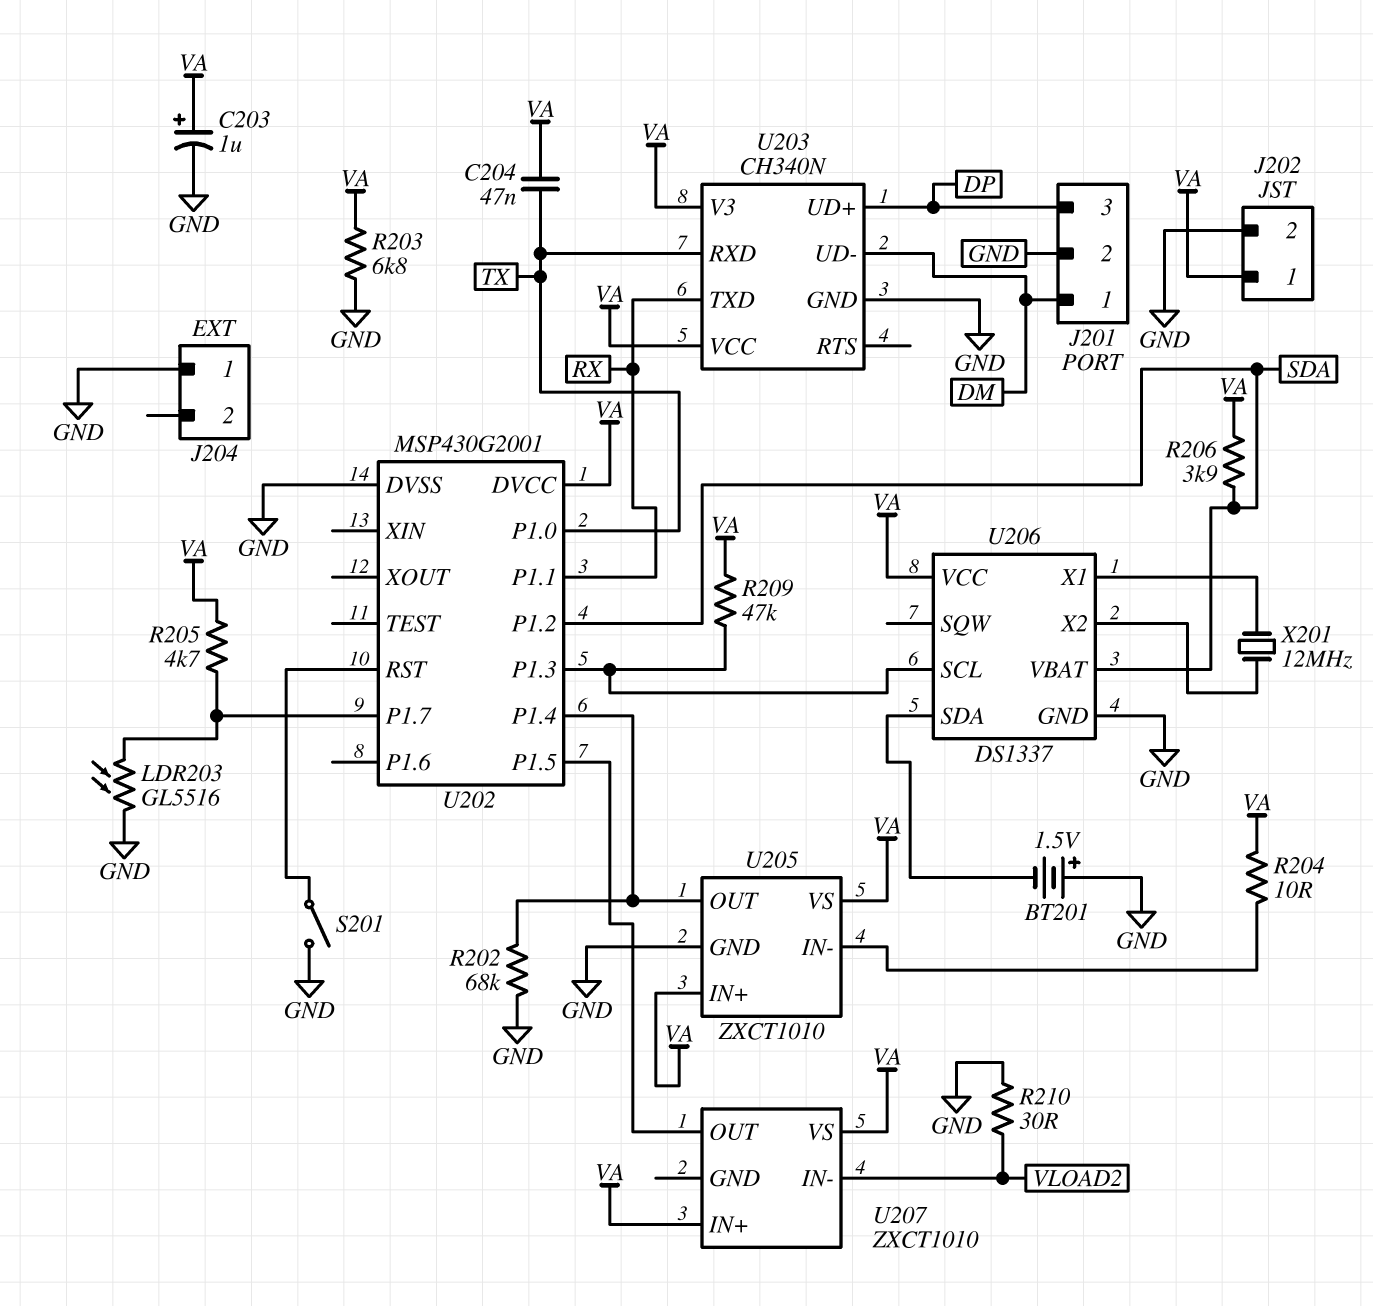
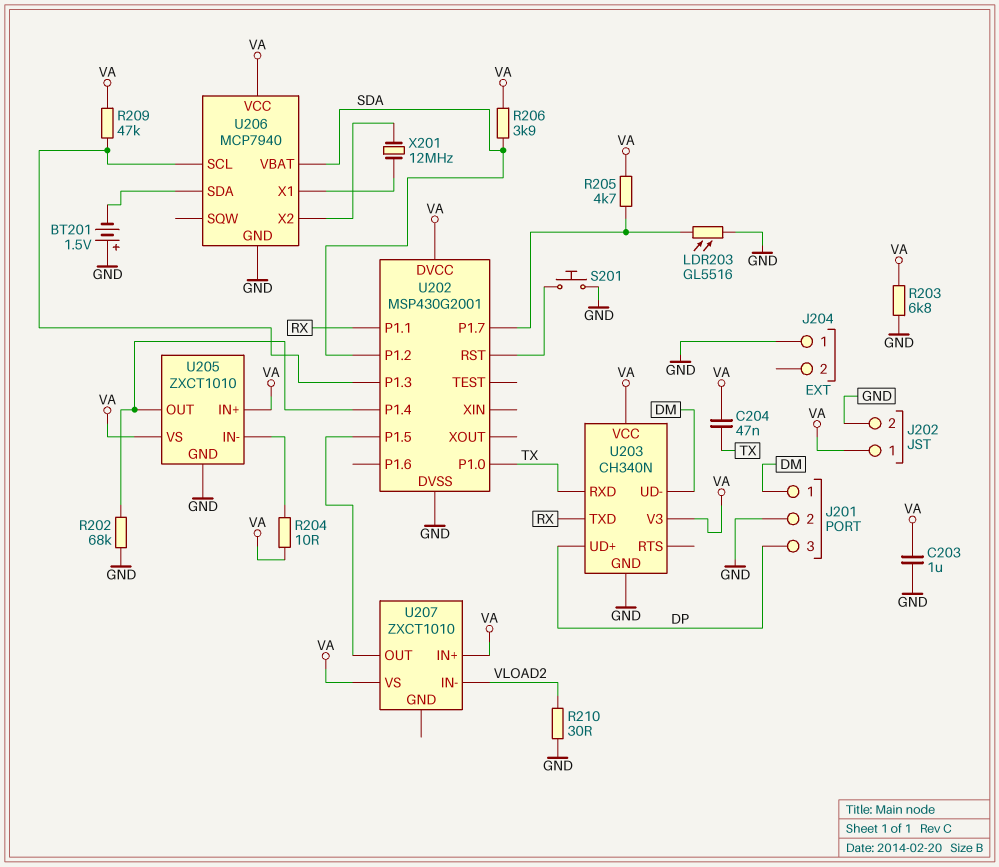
C203: 1uF (plus VA, minus GND) -> 1uF (GND, VA)
S201: switch (GND, U202/RST) -> button (GND, U202/RST)
U206: DS1337 -> MCP7940

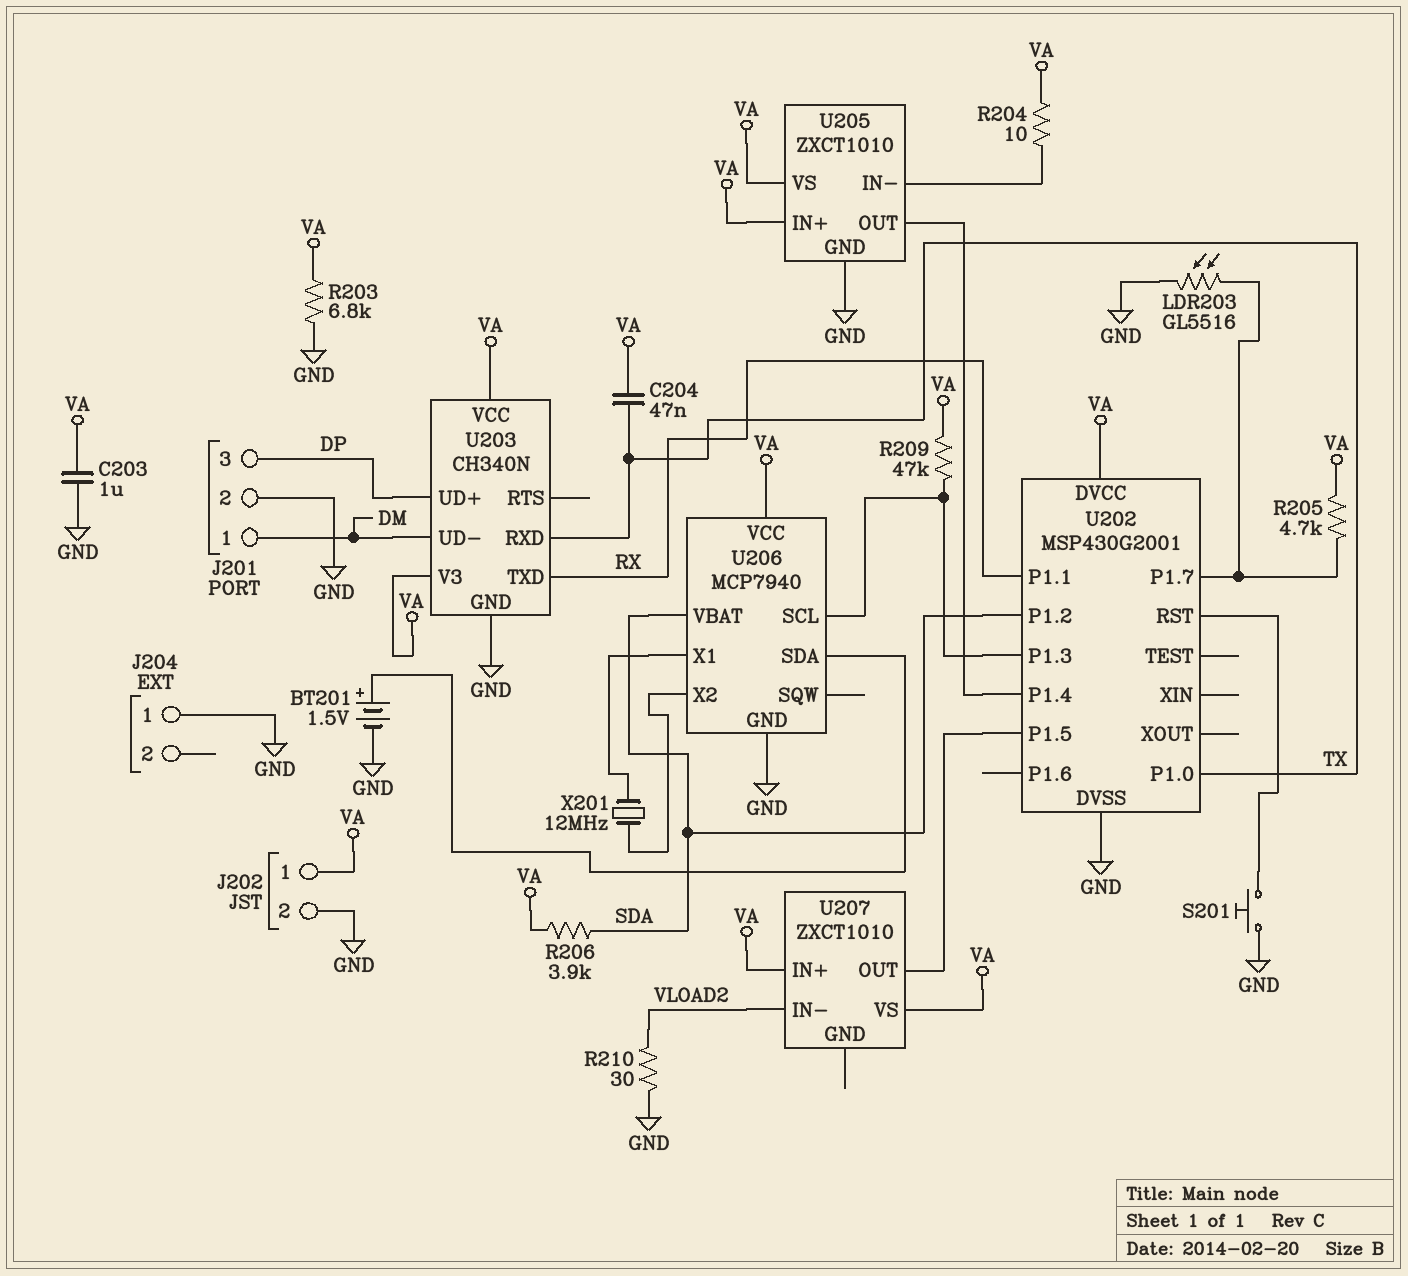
BT201: 1.5V (plus GND, minus U206/SDA) -> 1.5V (plus U206/SDA, minus GND)
R202: 68k (GND, U202/P1.4) -> none

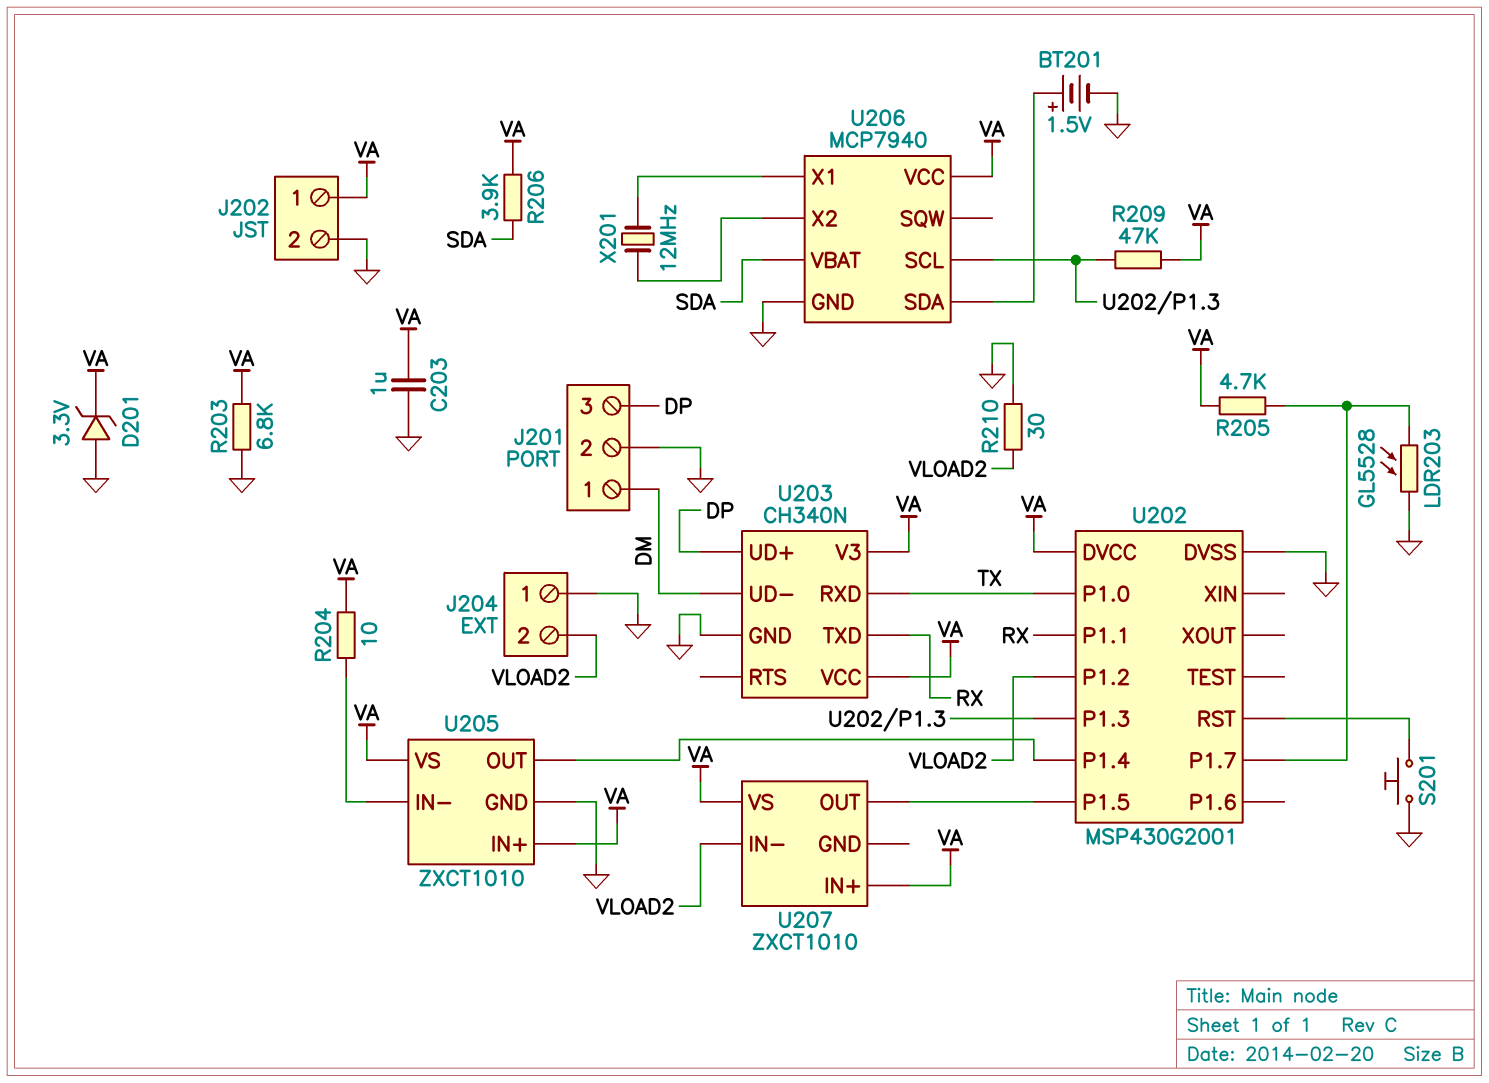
C204: 47nF (TX, VA) -> none
D201: none -> zener 3.3V (A GND, K VA)
J204 pin 2: none -> VLOAD2
LDR203: GL5516 (GND, U202/P1.7) -> GL5528 (GND, U202/P1.7)
U202 pin P1.2: SDA -> VLOAD2

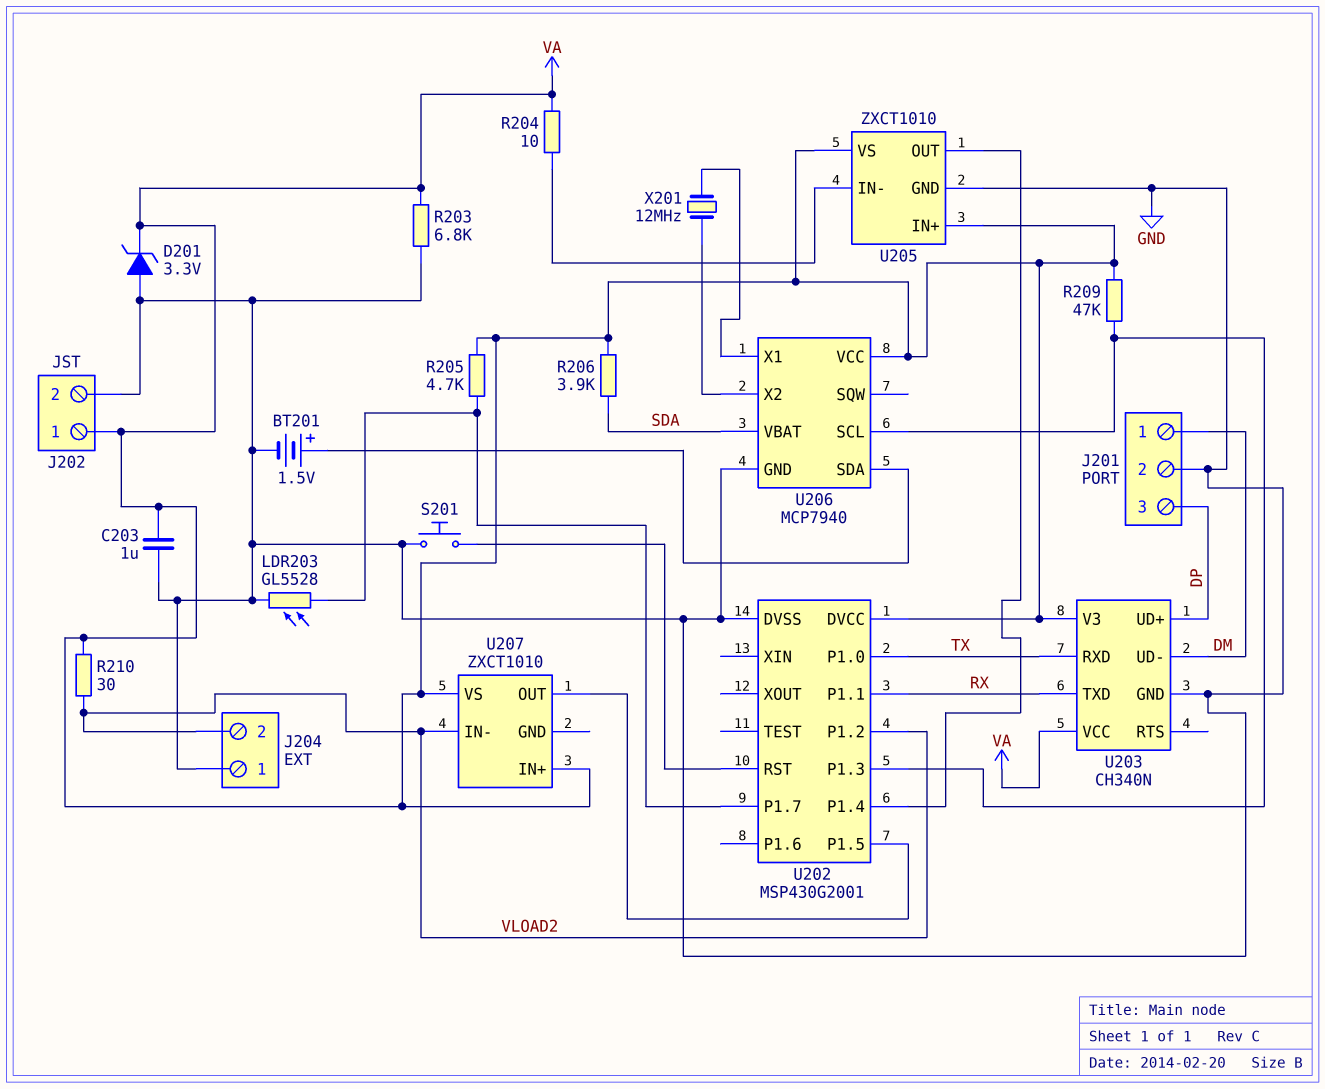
R210: 30 (GND, VLOAD2) -> 30 (VA, VLOAD2)

